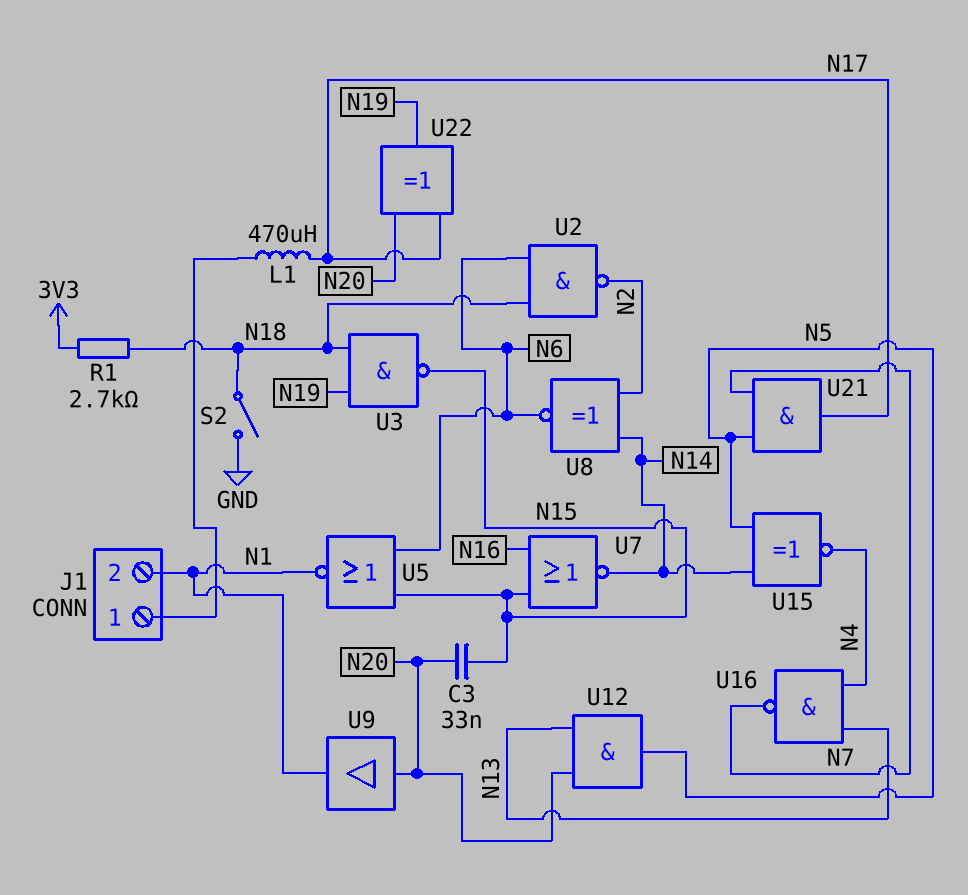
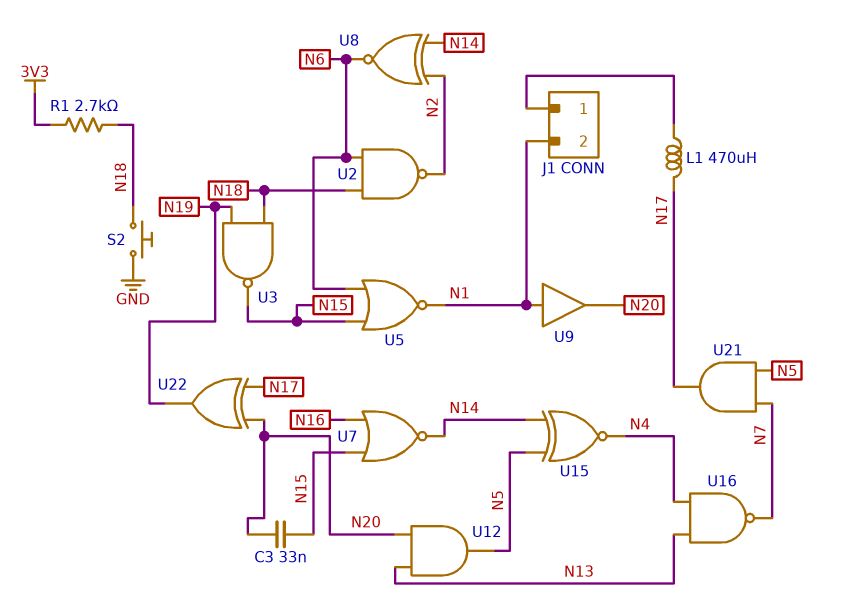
S2: switch (GND, N18) -> button (GND, N18)
U9: buffer (in N20, out N1) -> buffer (in N1, out N20)

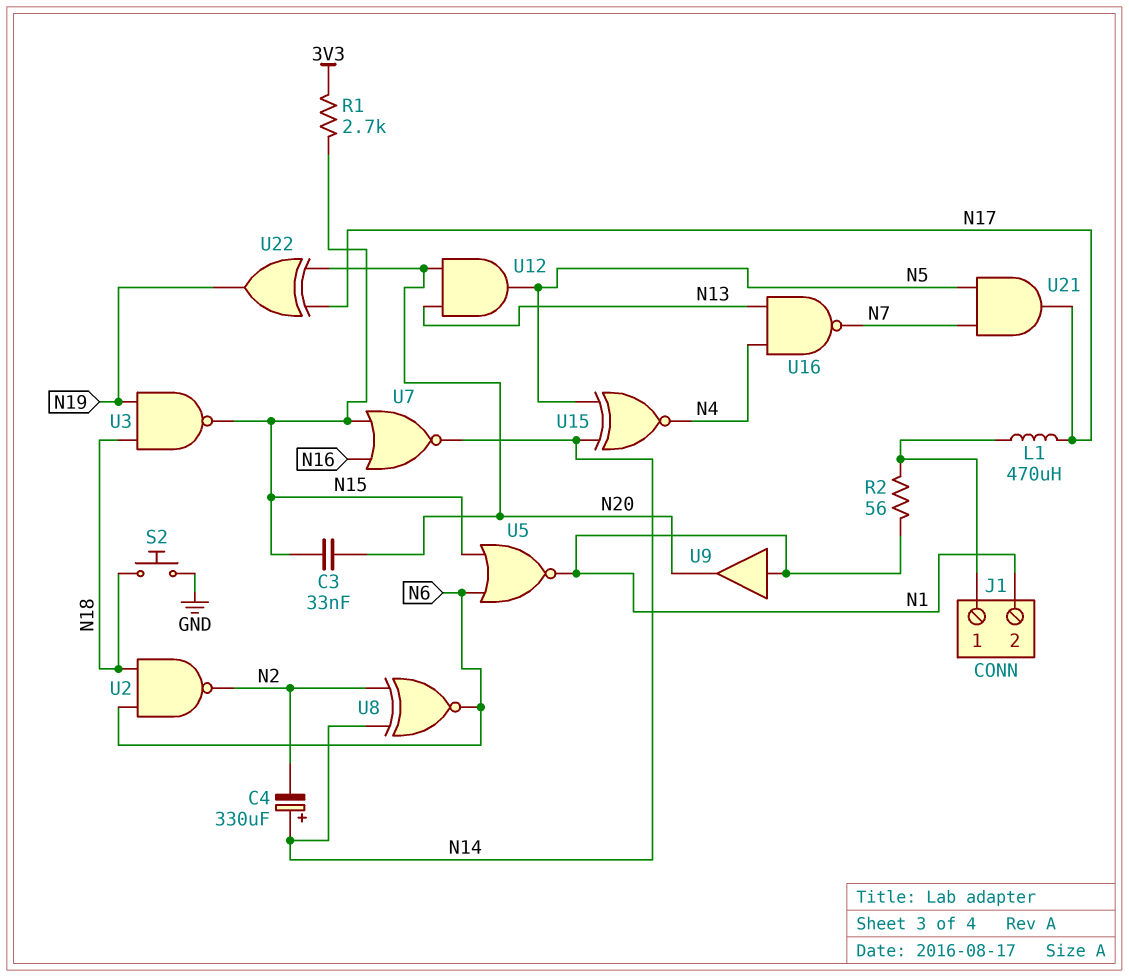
C4: none -> 330uF (plus N14, minus N2)
R1: 2.7k (3V3, N18) -> 2.7k (3V3, N15)
R2: none -> 56 (J1/1, N1)

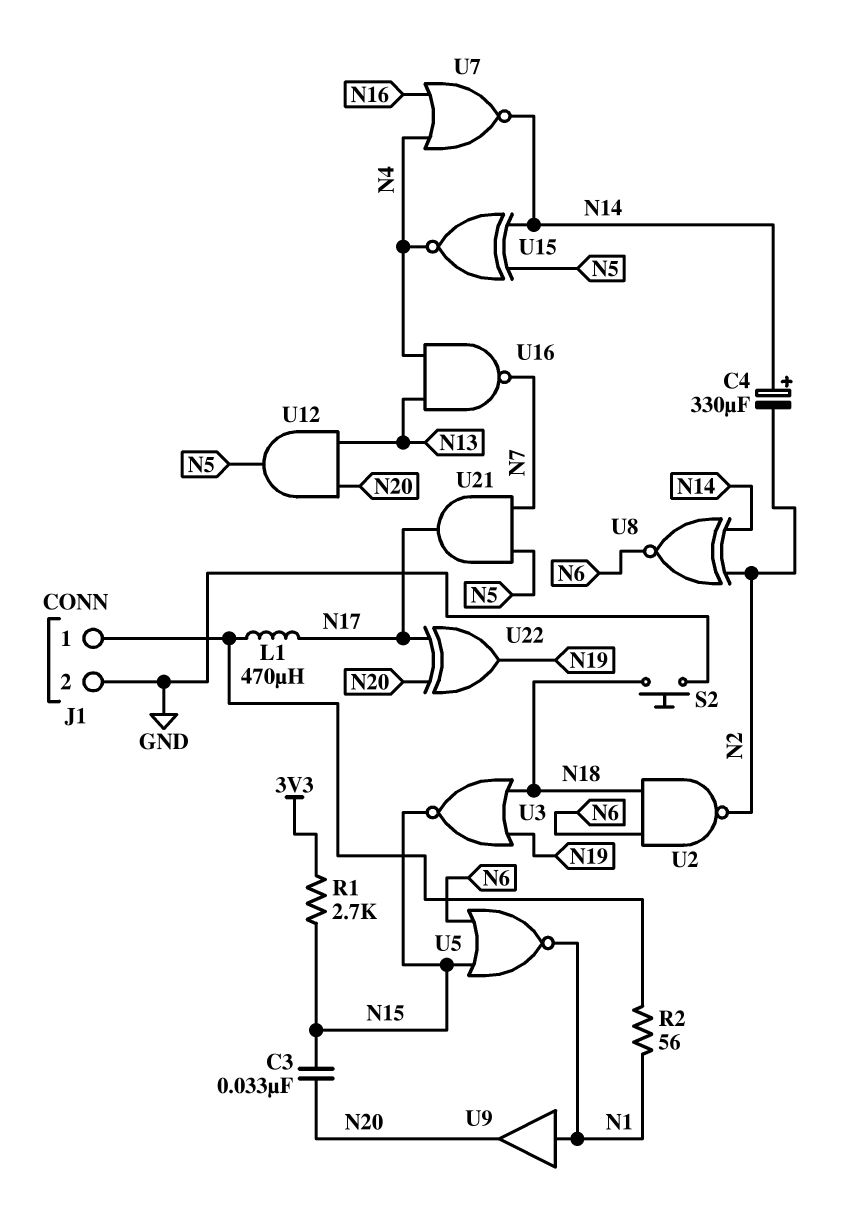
J1 pin 2: N1 -> GND
U3: NAND (in N18, in N19, out N15) -> NOR (in N18, in N19, out N15)
U7: NOR (in N15, in N16, out N14) -> NOR (in N4, in N16, out N14)

